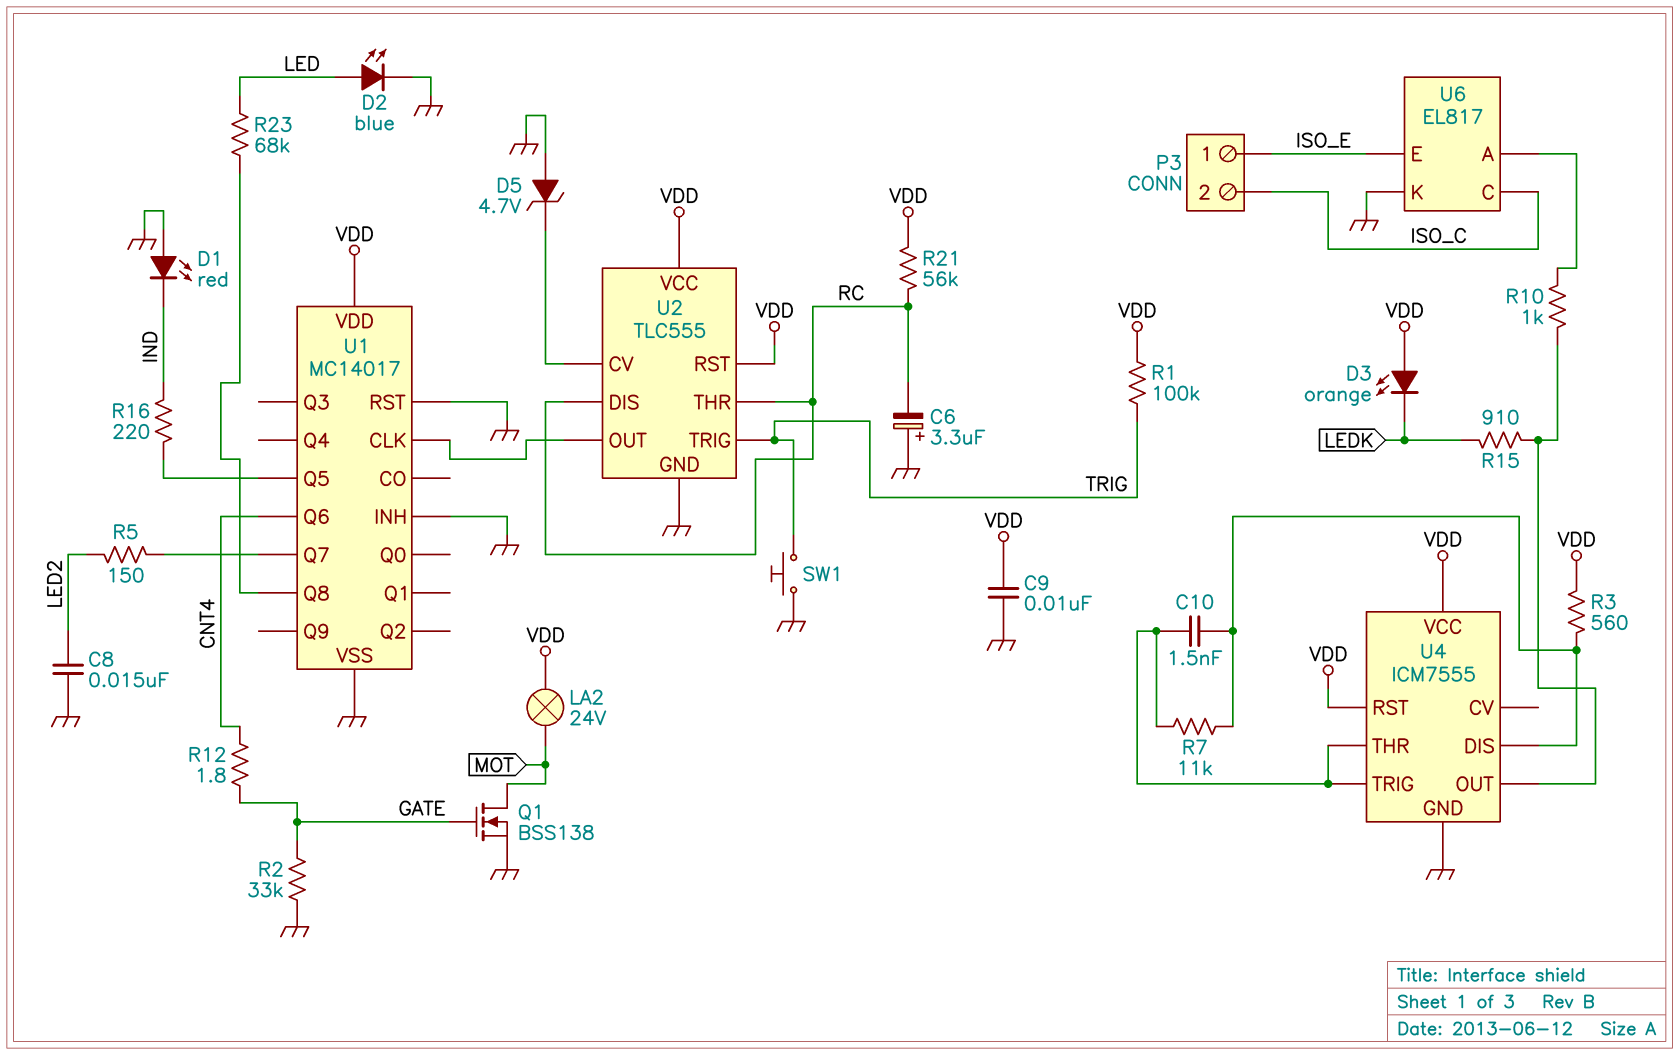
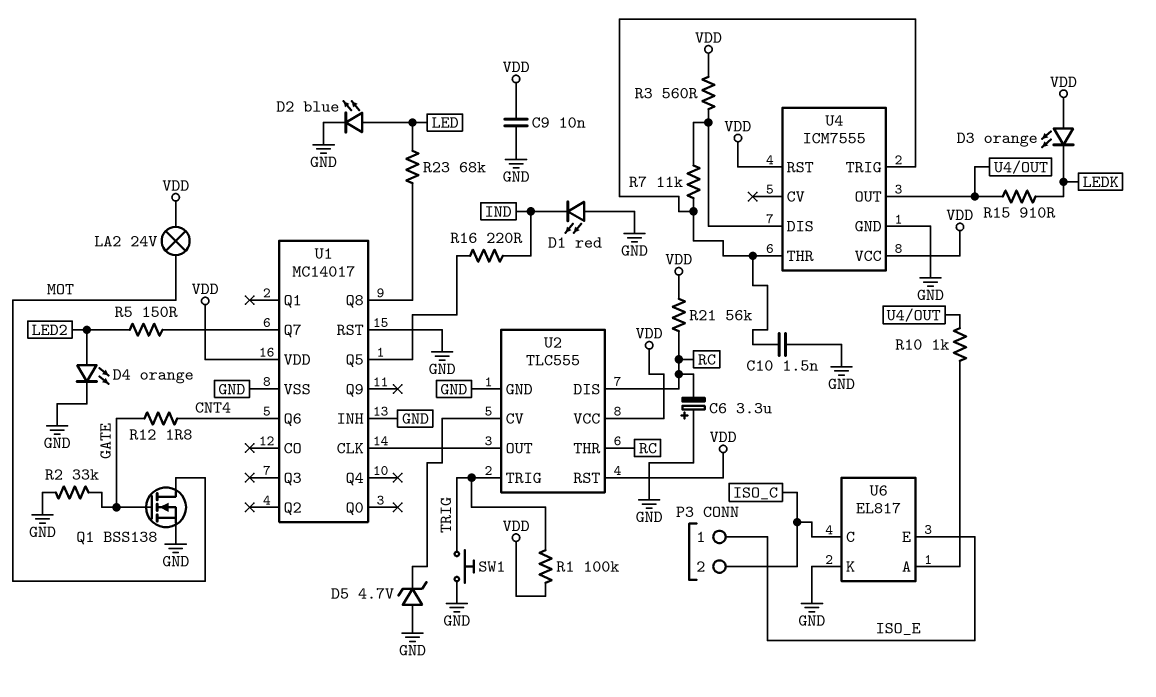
C8: 15nF (GND, LED2) -> none
C10: 1.5nF (U4/DIS, U4/THR) -> 1.5nF (GND, U4/THR)
D4: none -> LED orange (A LED2, K GND)

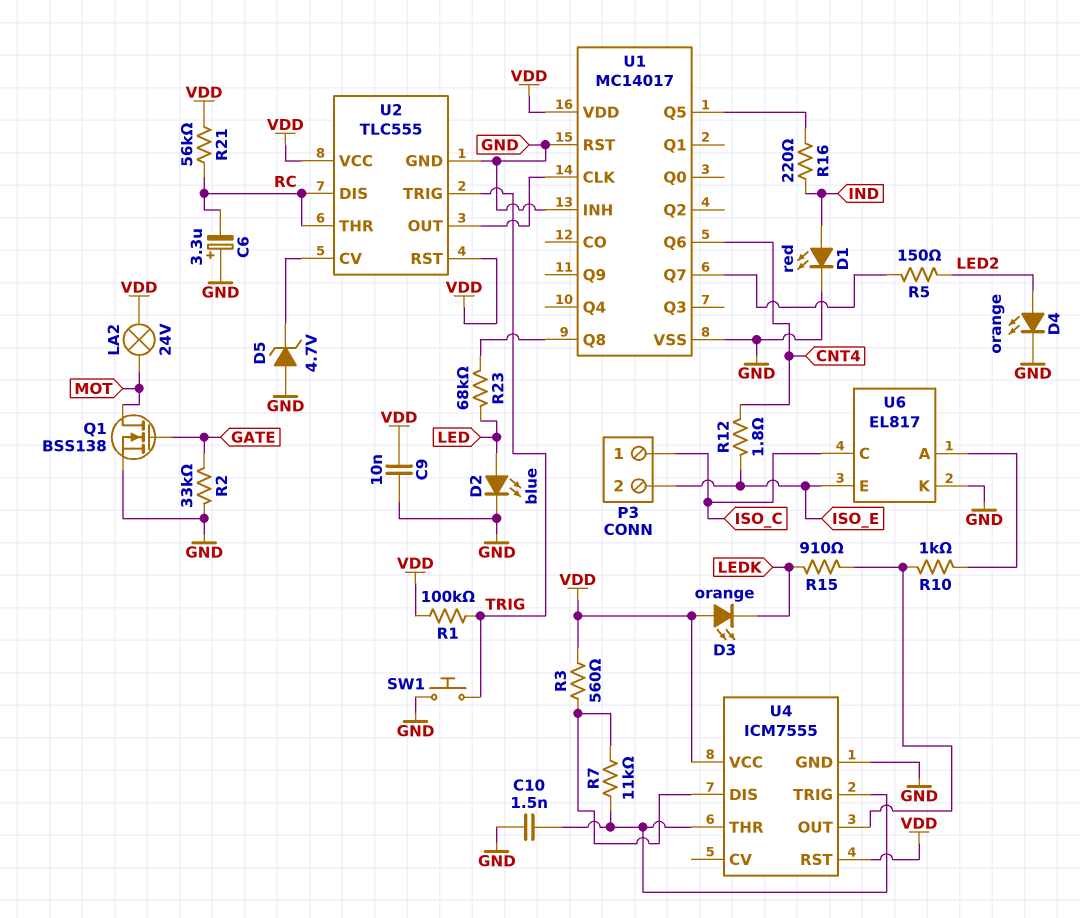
D1: LED red (A GND, K IND) -> LED red (A IND, K GND)
P3 pin 1: ISO_E -> ISO_C
P3 pin 2: ISO_C -> ISO_E
R12: 1.8 (CNT4, GATE) -> 1.8 (CNT4, ISO_E)

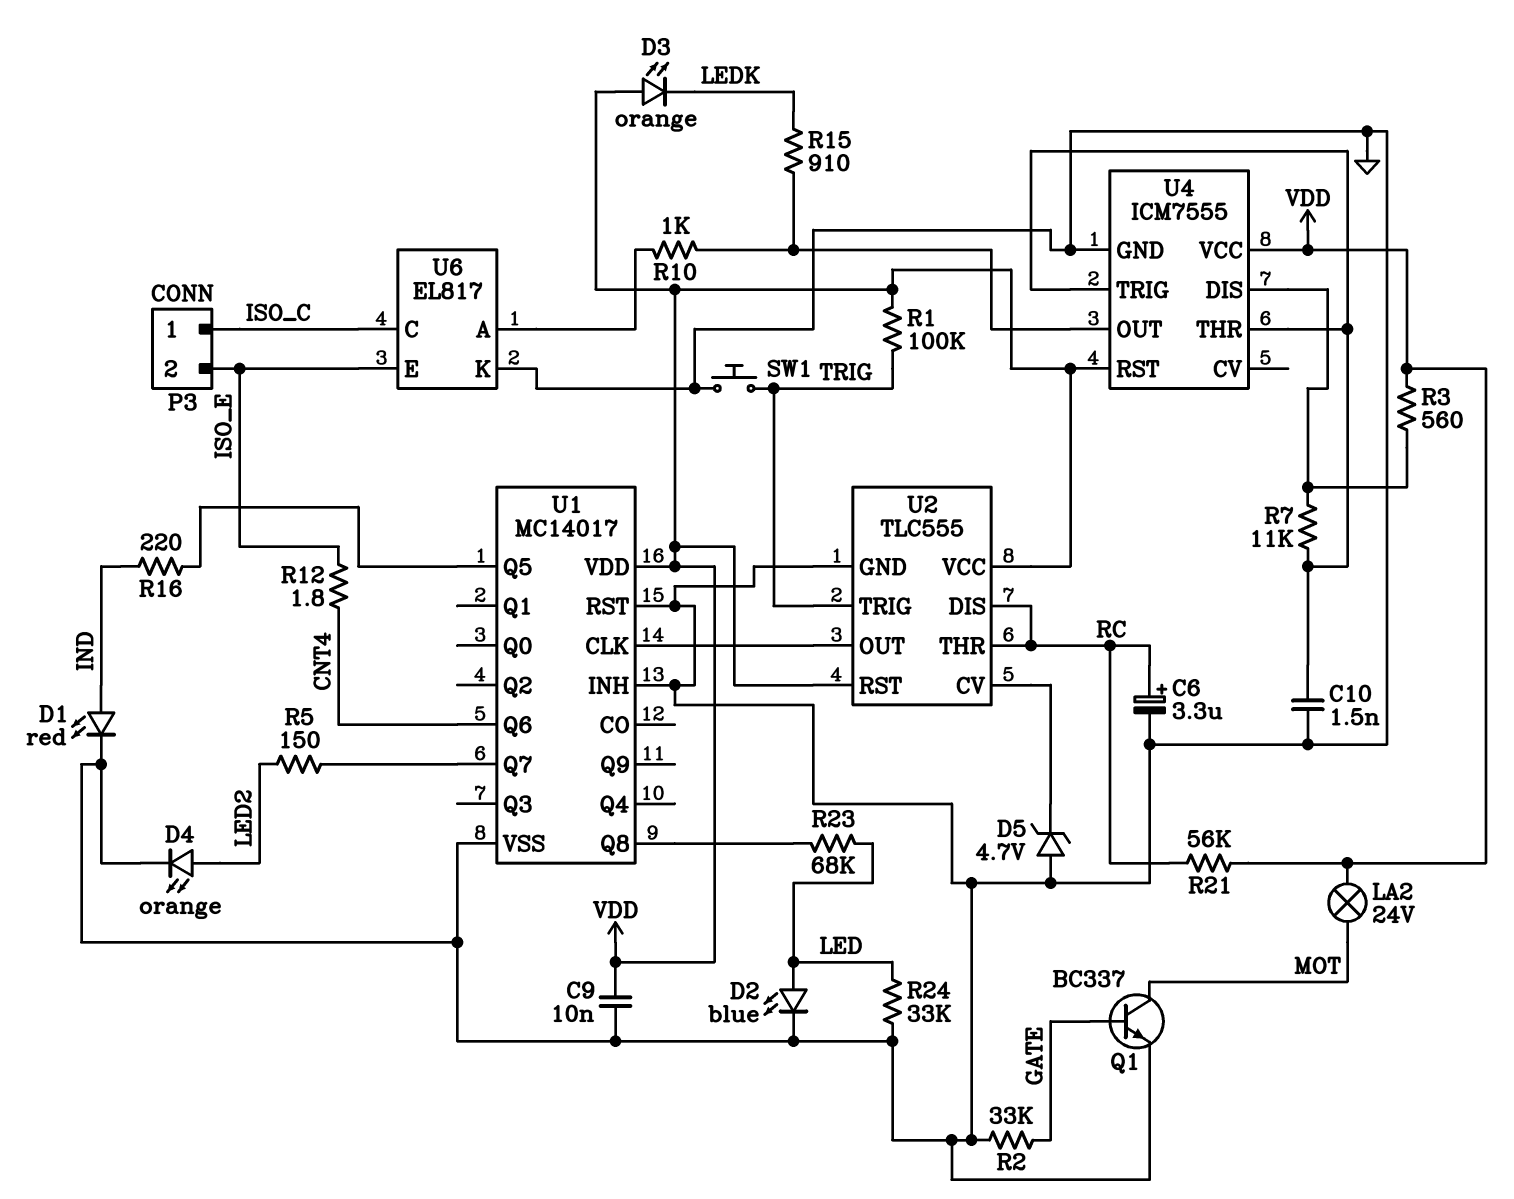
C6: 3.3uF (plus GND, minus RC) -> 3.3uF (plus RC, minus GND)
Q1: NMOS BSS138 (G GATE, D MOT, S GND) -> NPN BC337 (B GATE, C MOT, E GND)
R24: none -> 33k (GND, LED)

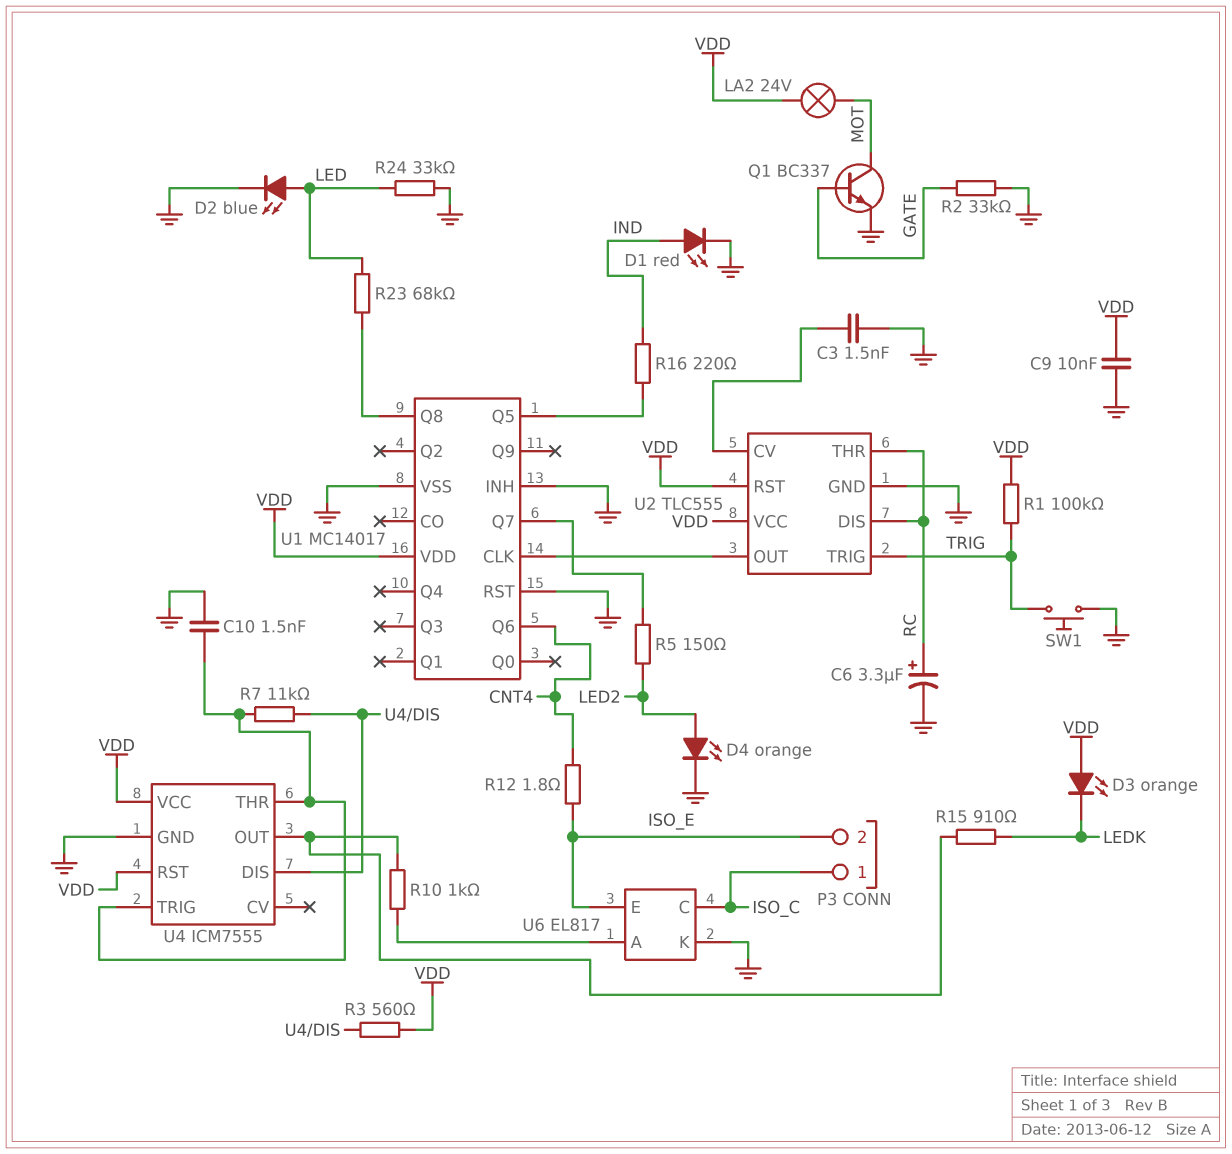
C3: none -> 1.5nF (GND, U2/CV)
D5: zener 4.7V (A GND, K U2/CV) -> none
R21: 56k (RC, VDD) -> none

